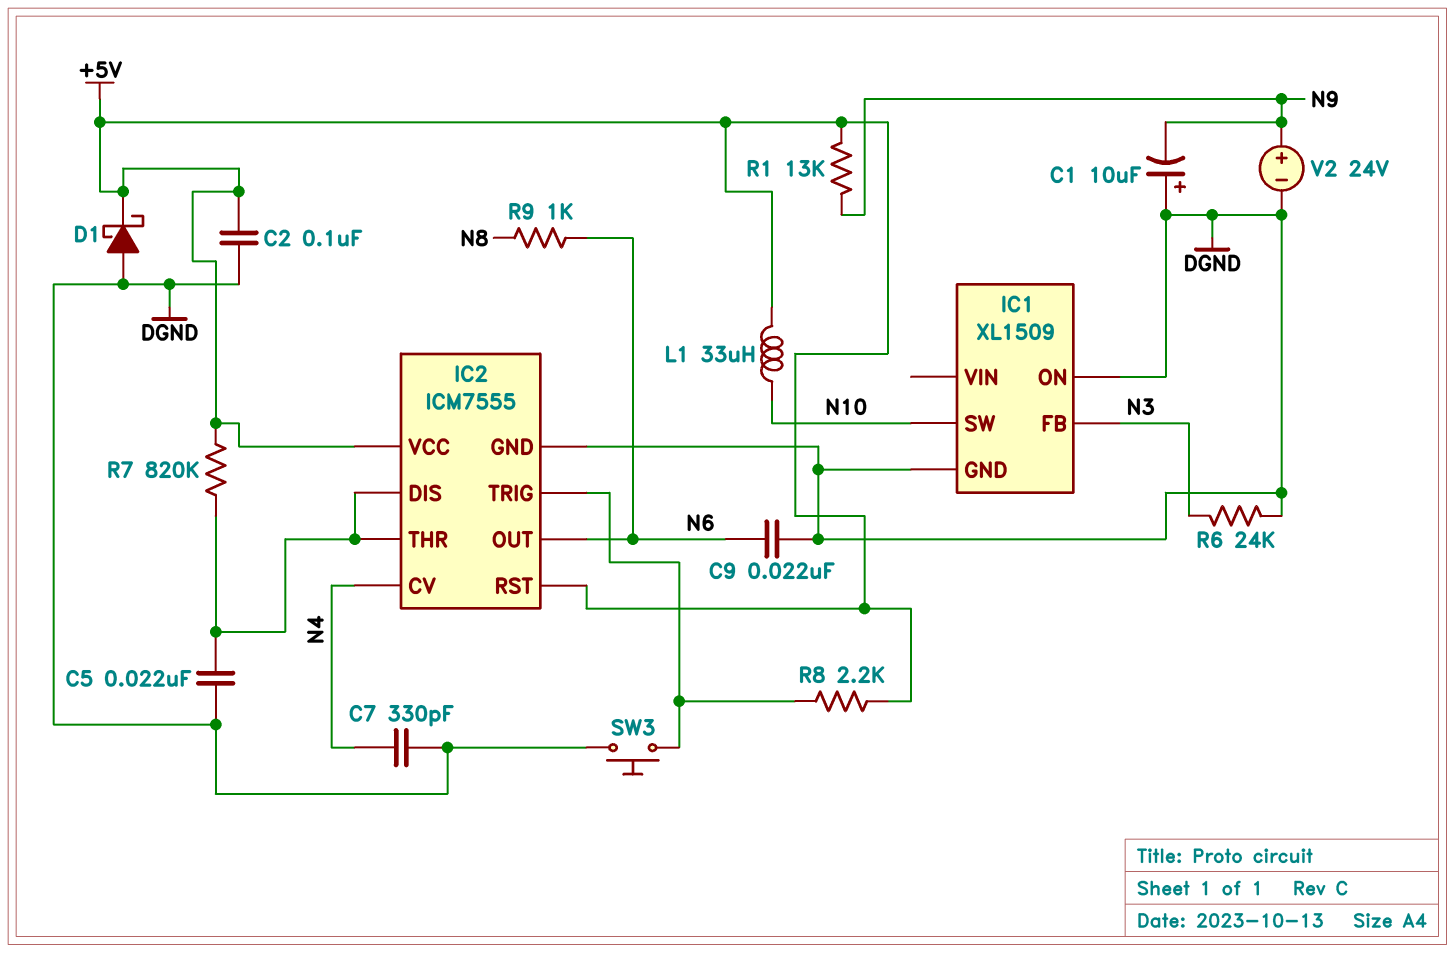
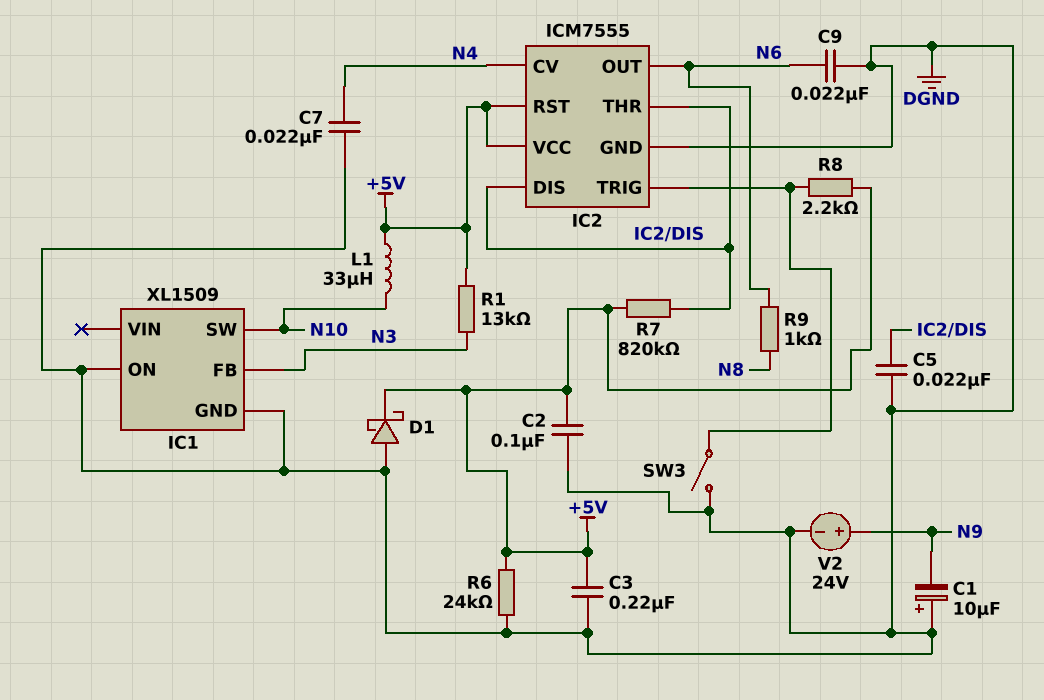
C3: none -> 220nF (+5V, DGND)
C7: 330pF (DGND, N4) -> 22nF (DGND, N4)
R1: 13k (+5V, N9) -> 13k (+5V, N3)
R6: 24k (DGND, N3) -> 24k (+5V, DGND)
SW3: button (DGND, IC2/TRIG) -> switch (DGND, IC2/TRIG)

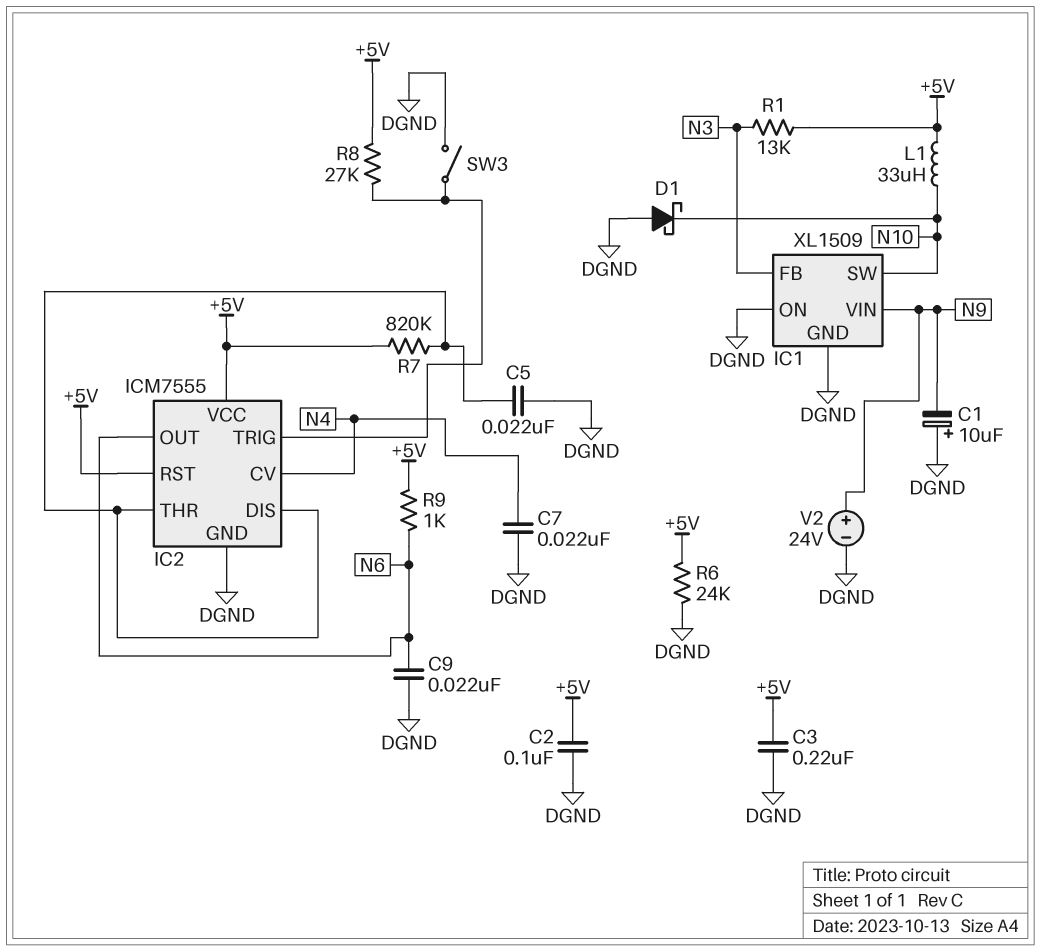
D1: schottky (A DGND, K +5V) -> schottky (A DGND, K N10)
IC1 pin VIN: none -> N9
R8: 2.2k (+5V, IC2/TRIG) -> 27k (+5V, IC2/TRIG)
R9: 1k (N6, N8) -> 1k (+5V, N6)

